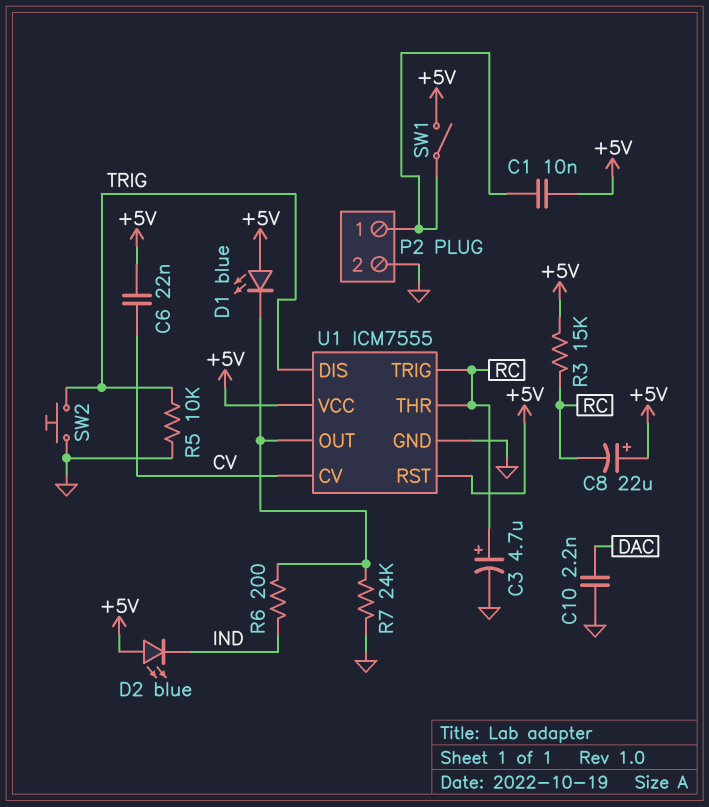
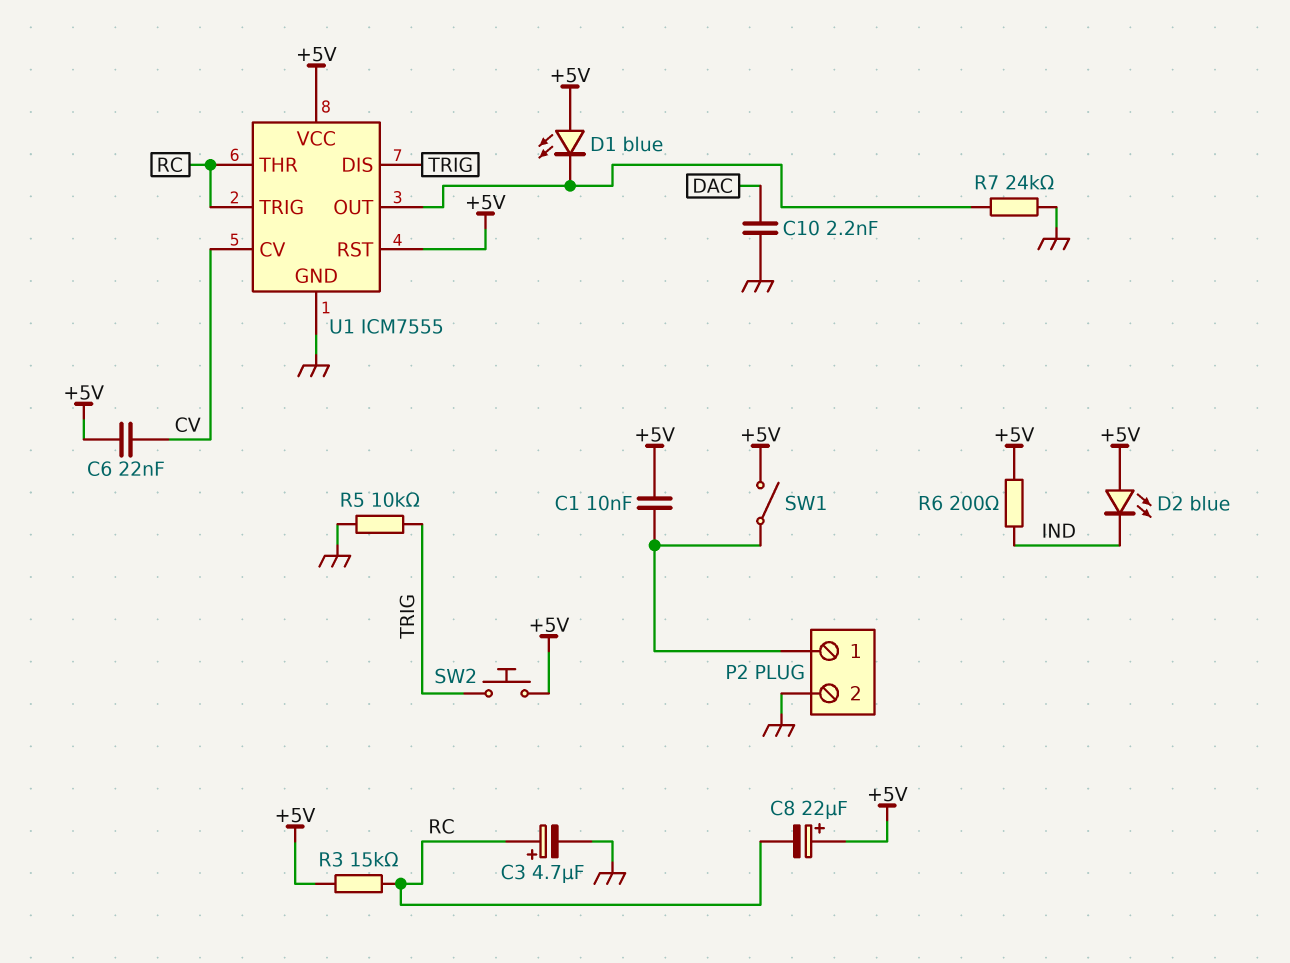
R6: 200 (IND, U1/OUT) -> 200 (+5V, IND)
SW2: button (GND, TRIG) -> button (+5V, TRIG)

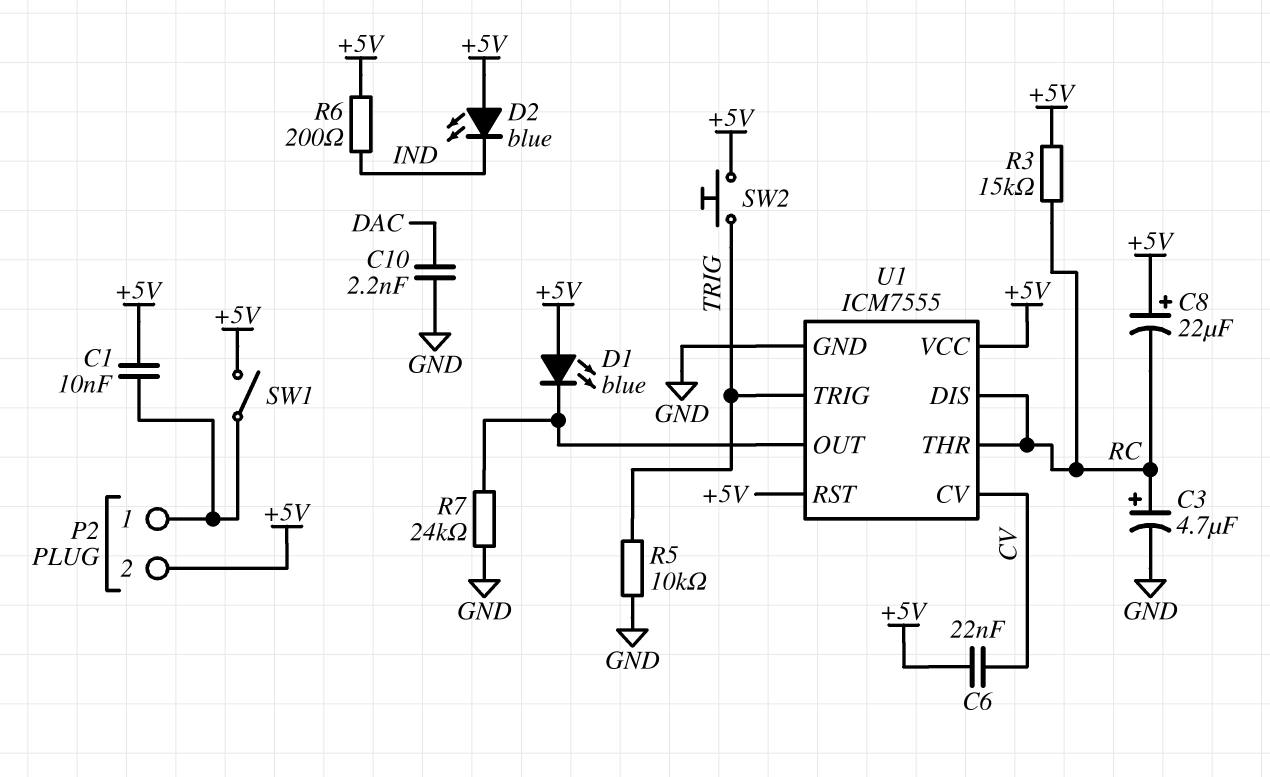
P2 pin 2: GND -> +5V
U1 pin DIS: TRIG -> RC
U1 pin TRIG: RC -> TRIG

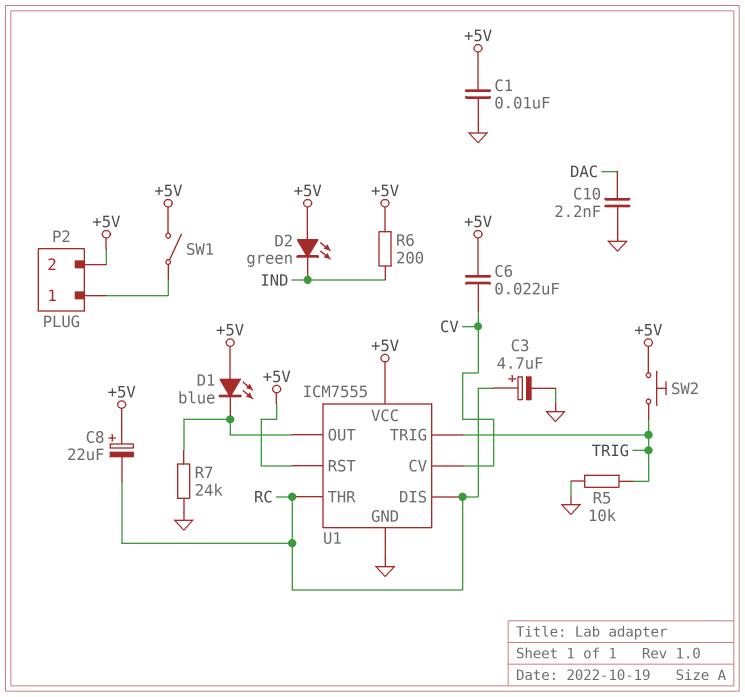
C1: 10nF (+5V, P2/1) -> 10nF (+5V, GND)
D2: LED blue (A +5V, K IND) -> LED green (A +5V, K IND)
R3: 15k (+5V, RC) -> none

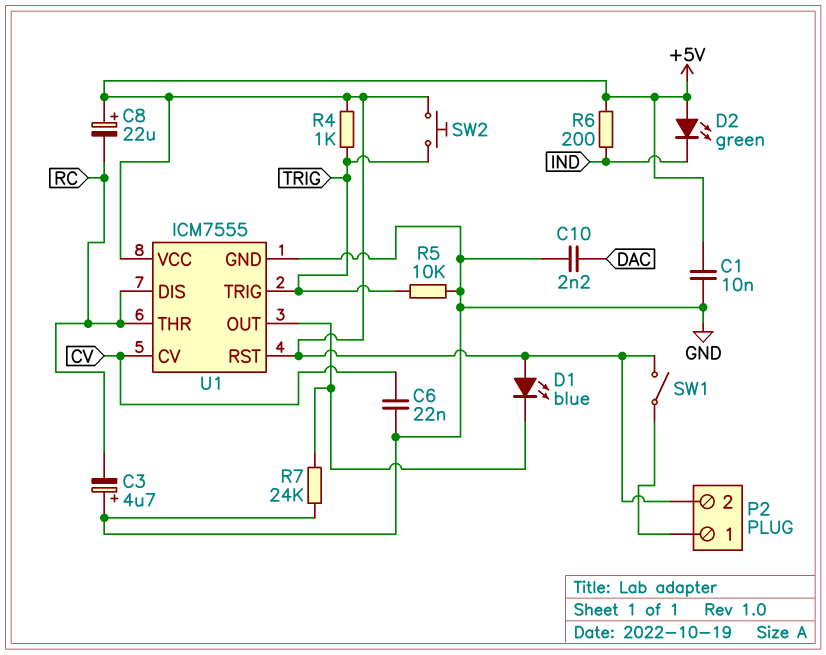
C3: 4.7uF (plus RC, minus GND) -> 4.7uF (plus GND, minus RC)
C6: 22nF (+5V, CV) -> 22nF (CV, GND)
R4: none -> 1k (+5V, TRIG)

